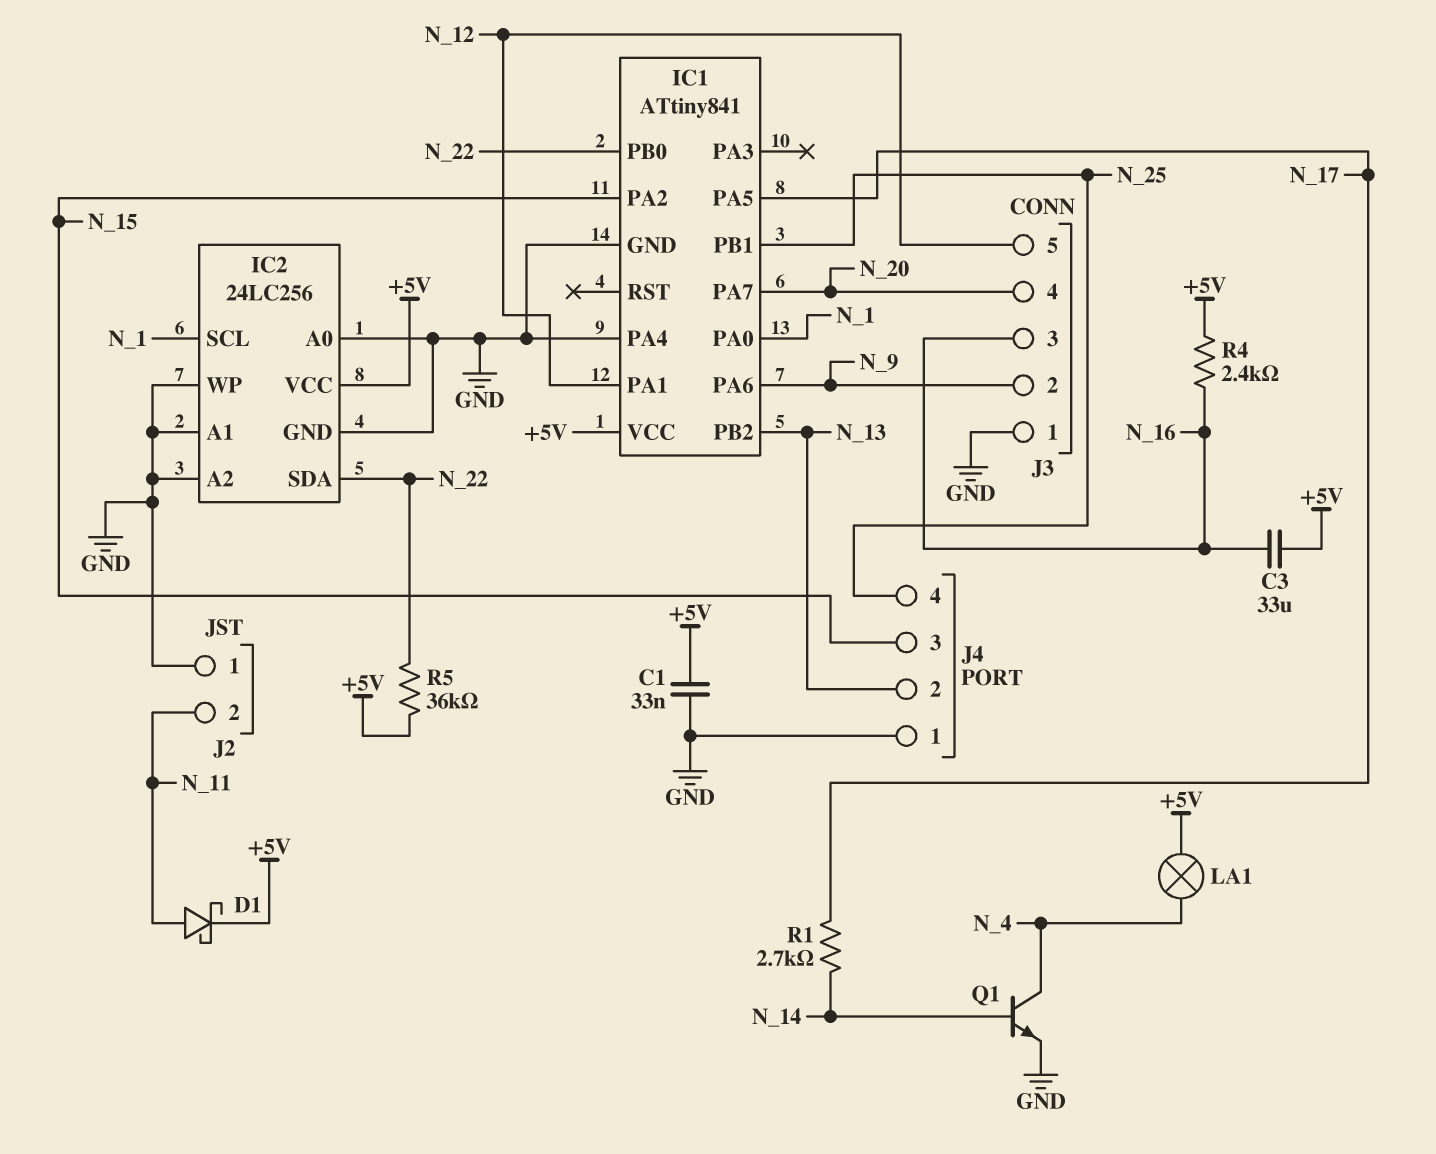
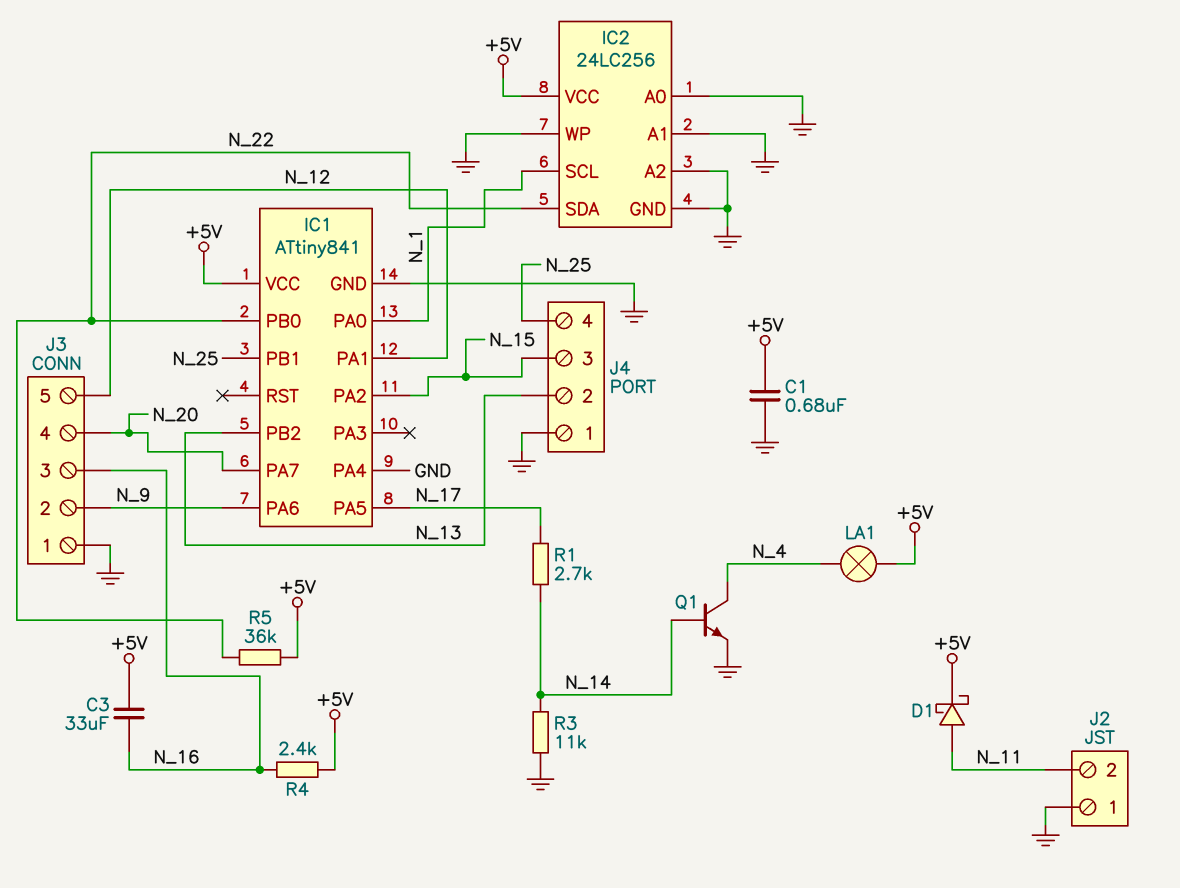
C1: 33nF (+5V, GND) -> 680nF (+5V, GND)
R3: none -> 11k (GND, N_14)

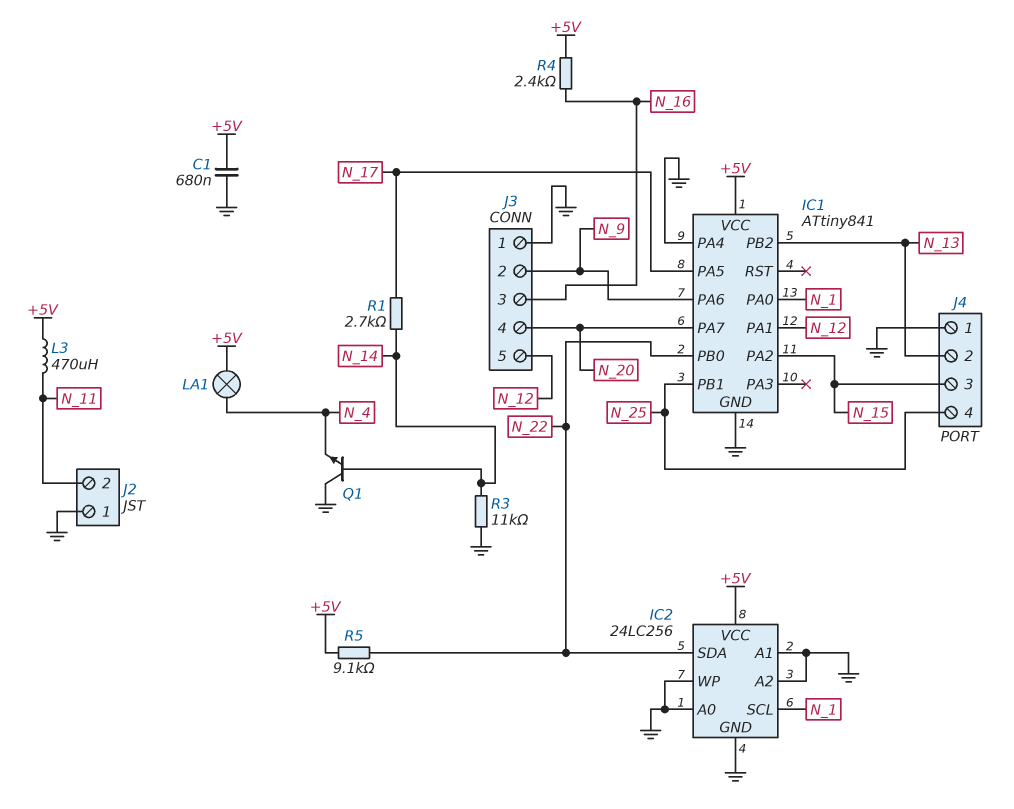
C3: 33uF (+5V, N_16) -> none
D1: schottky (A N_11, K +5V) -> none
L3: none -> 470uH (+5V, N_11)
Q1: NPN (B N_14, C N_4, E GND) -> NPN (B N_14, C GND, E N_4)
R5: 36k (+5V, N_22) -> 9.1k (+5V, N_22)

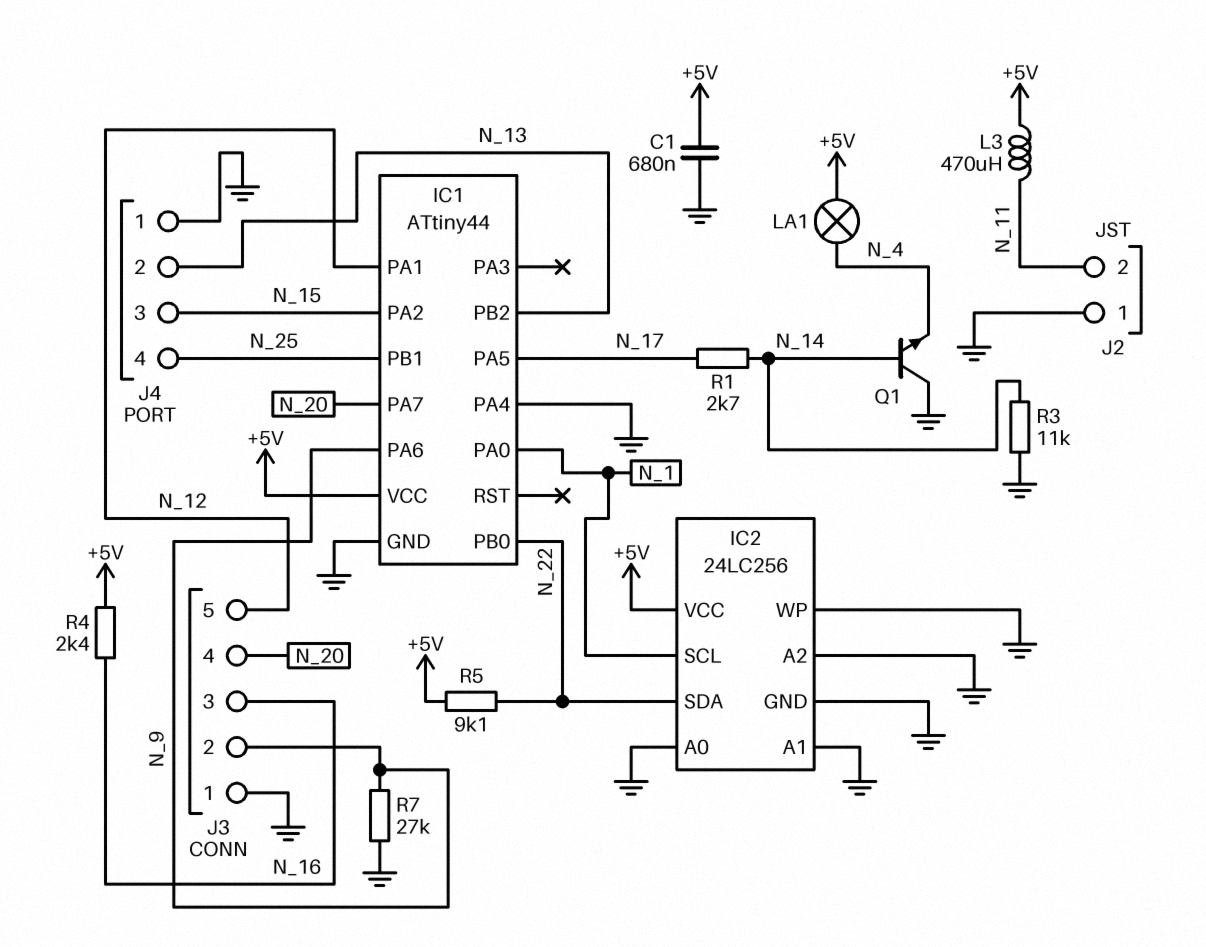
IC1: ATtiny841 -> ATtiny44
R7: none -> 27k (GND, N_9)

